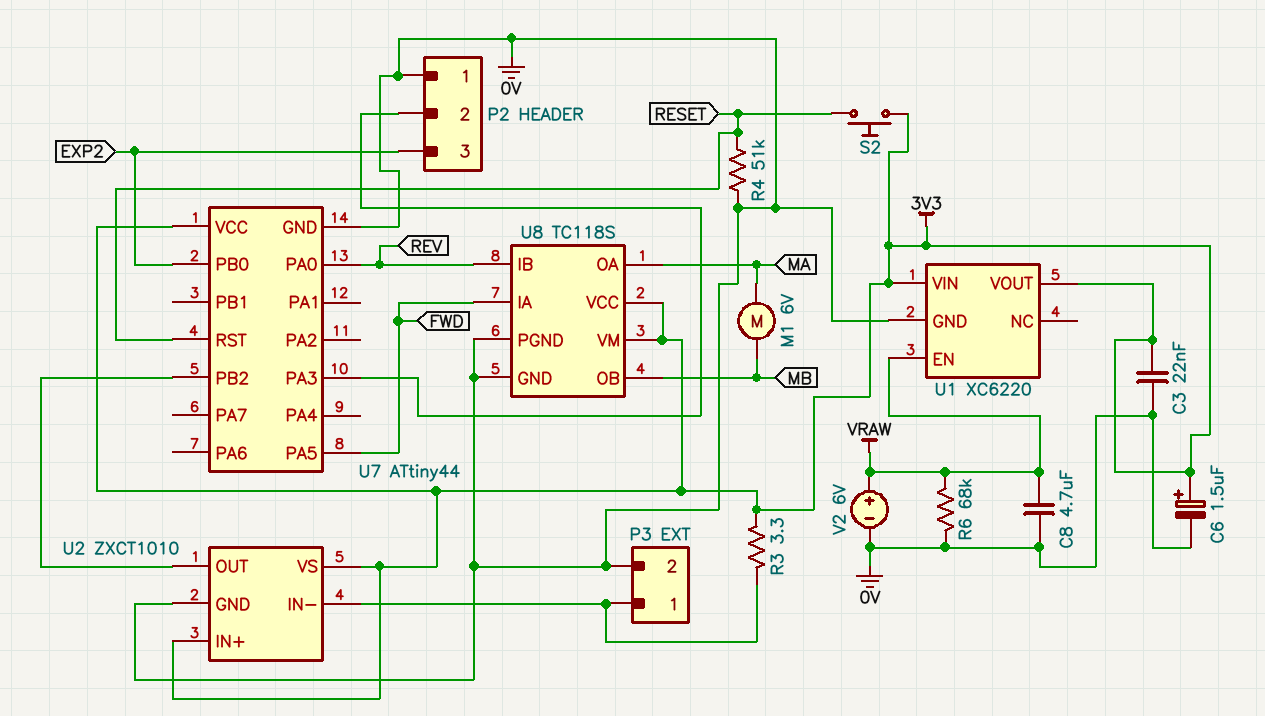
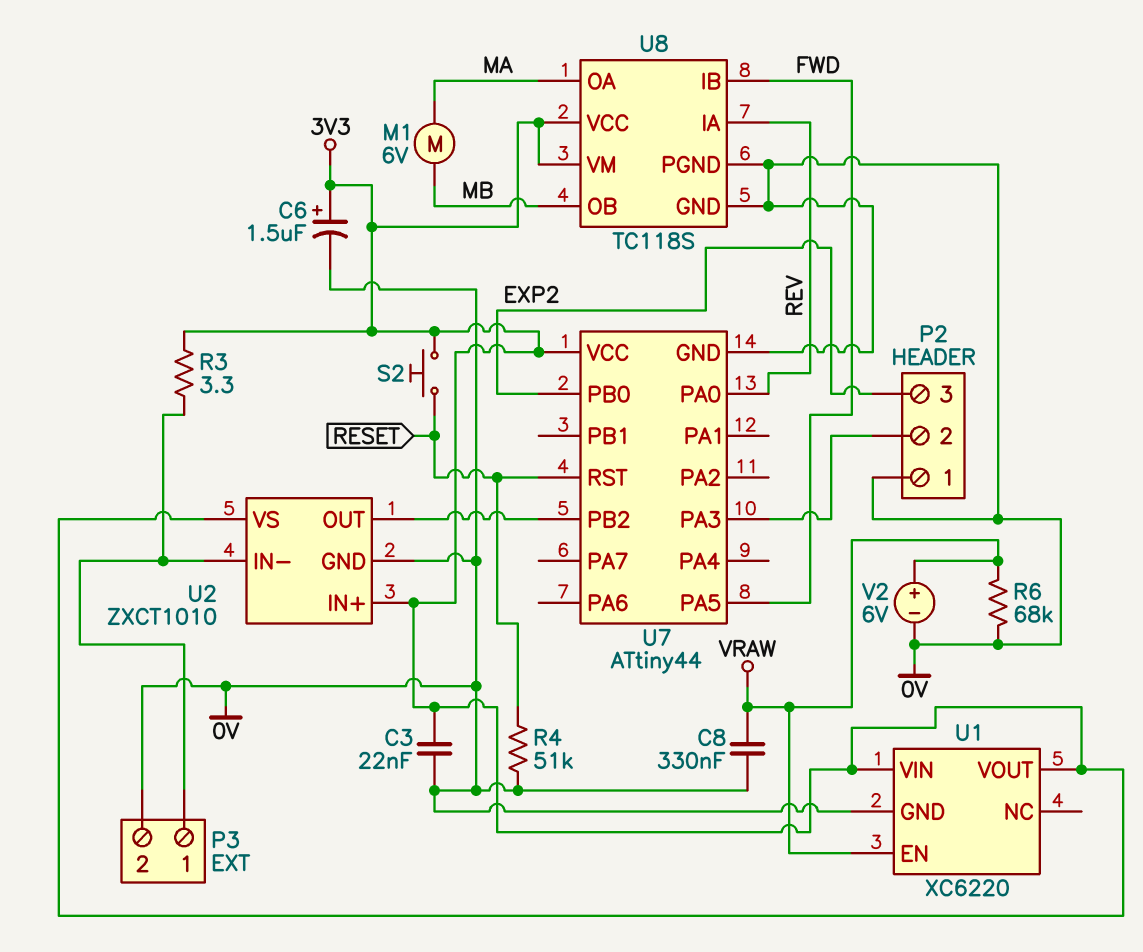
C8: 4.7uF (0V, VRAW) -> 330nF (0V, VRAW)
U8 pin IA: FWD -> REV
U8 pin IB: REV -> FWD

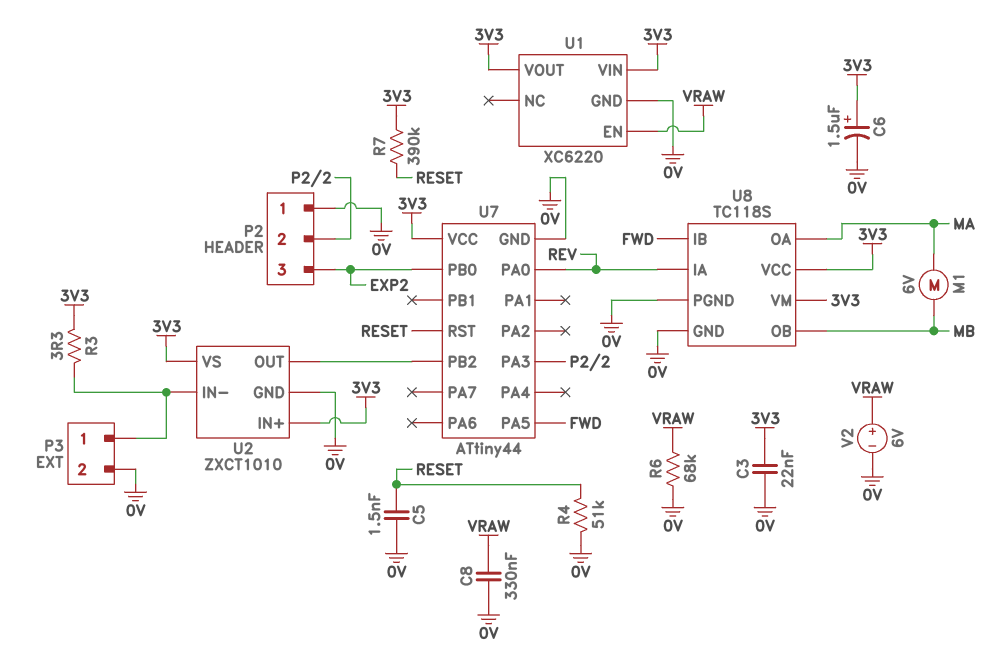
C5: none -> 1.5nF (0V, RESET)
R7: none -> 390k (3V3, RESET)
S2: button (3V3, RESET) -> none

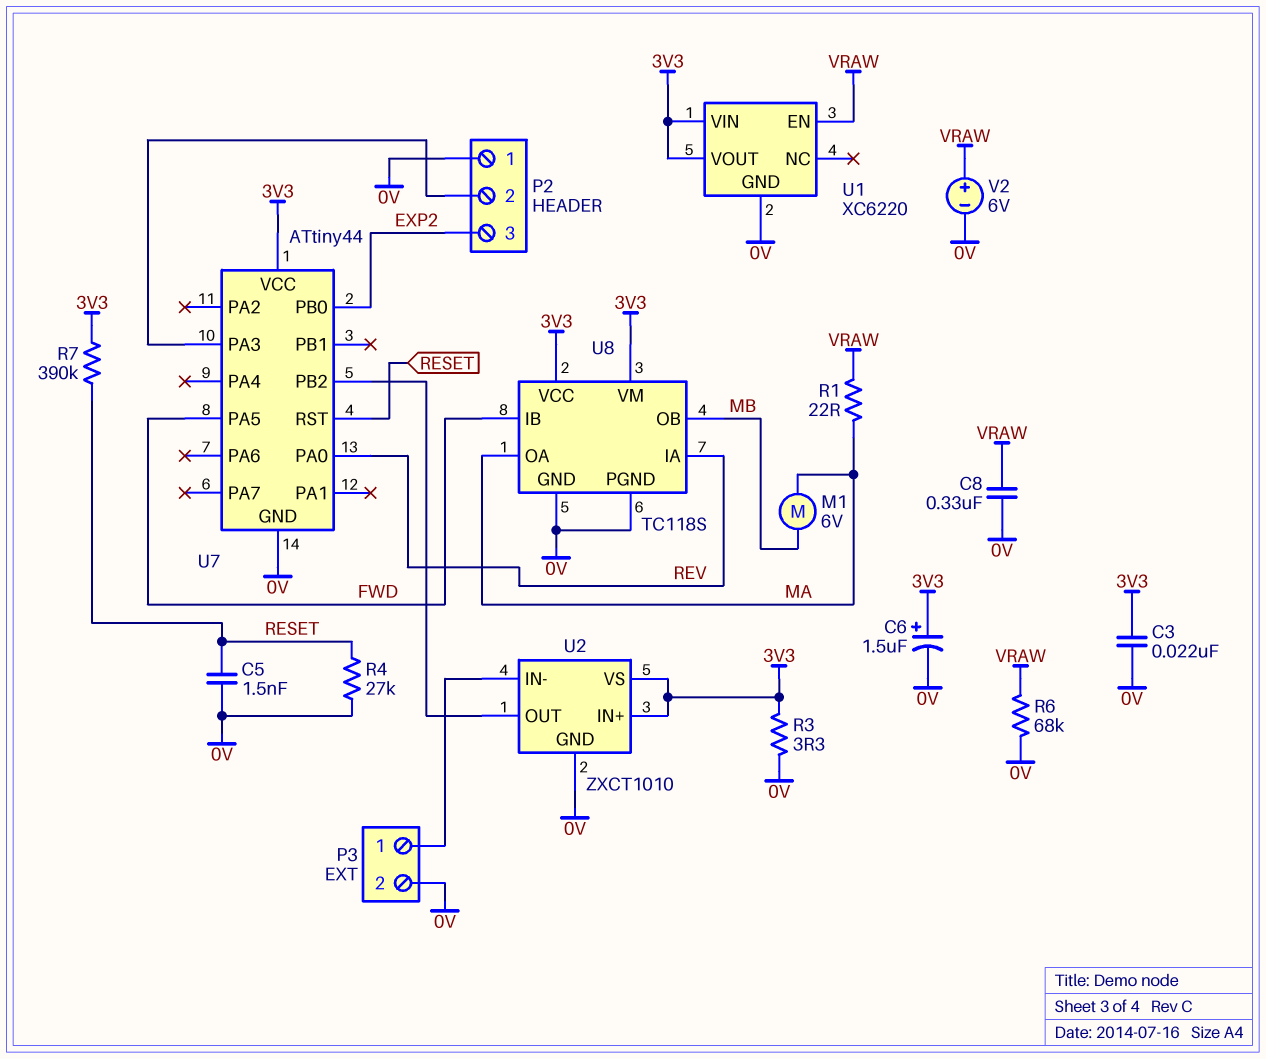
R1: none -> 22 (MA, VRAW)
R3: 3.3 (3V3, P3/1) -> 3.3 (0V, 3V3)
R4: 51k (0V, RESET) -> 27k (0V, RESET)

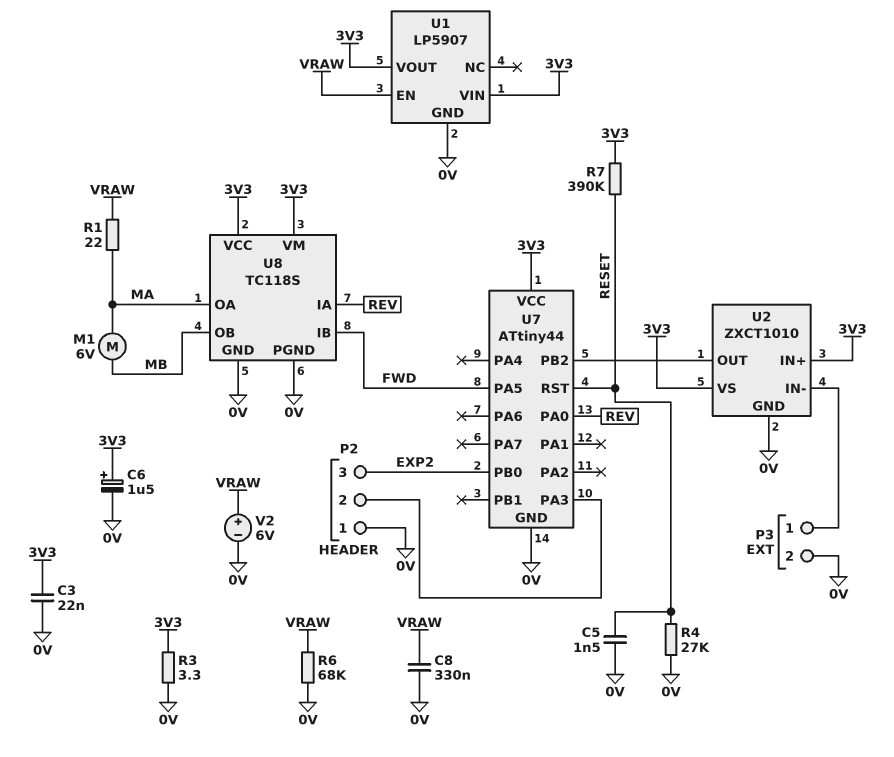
U1: XC6220 -> LP5907

